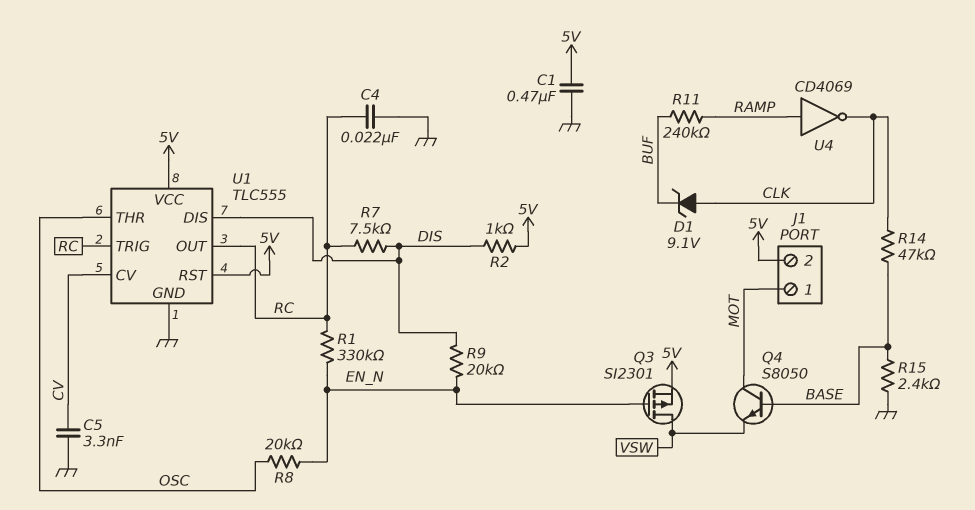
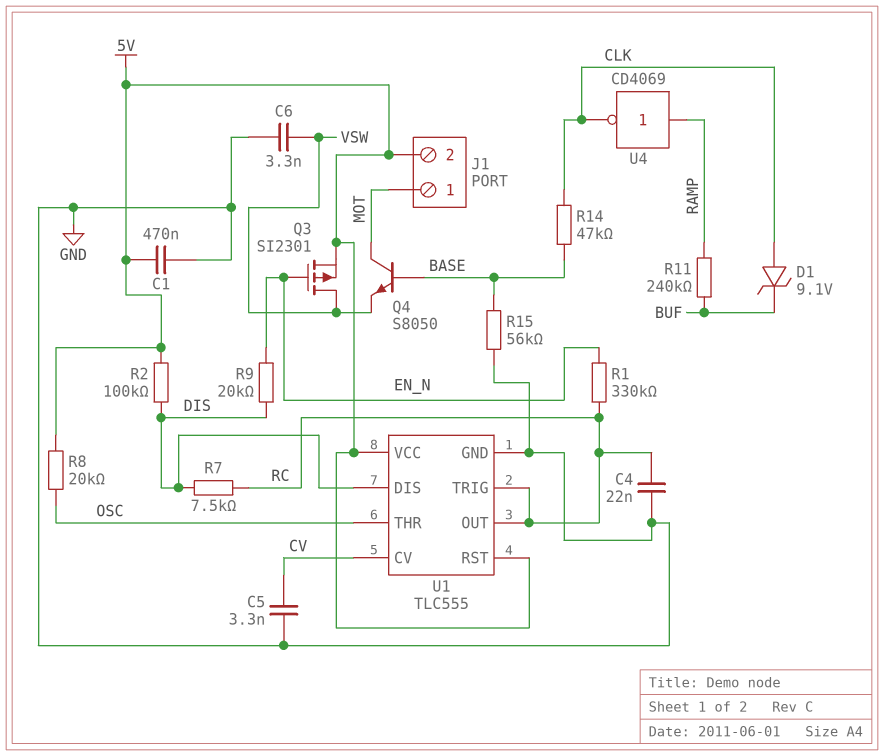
C6: none -> 3.3nF (GND, VSW)
R2: 1k (5V, DIS) -> 100k (5V, DIS)
R8: 20k (EN_N, OSC) -> 20k (5V, OSC)
R15: 2.4k (BASE, GND) -> 56k (BASE, GND)

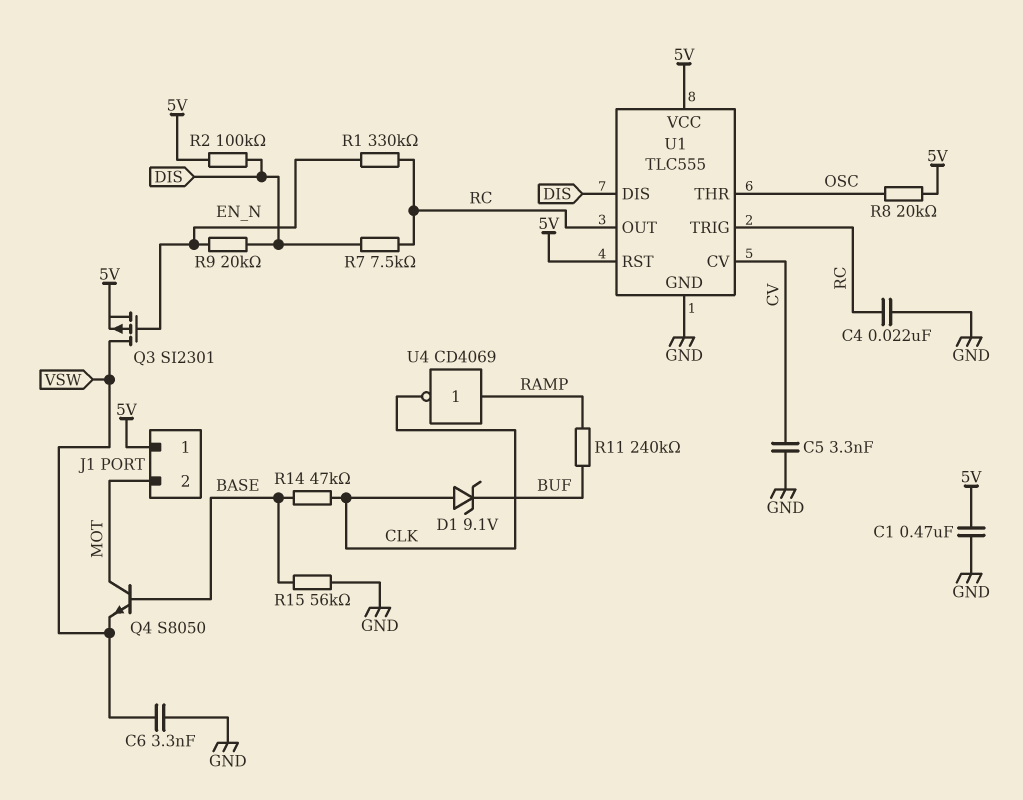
J1 pin 1: MOT -> 5V
J1 pin 2: 5V -> MOT

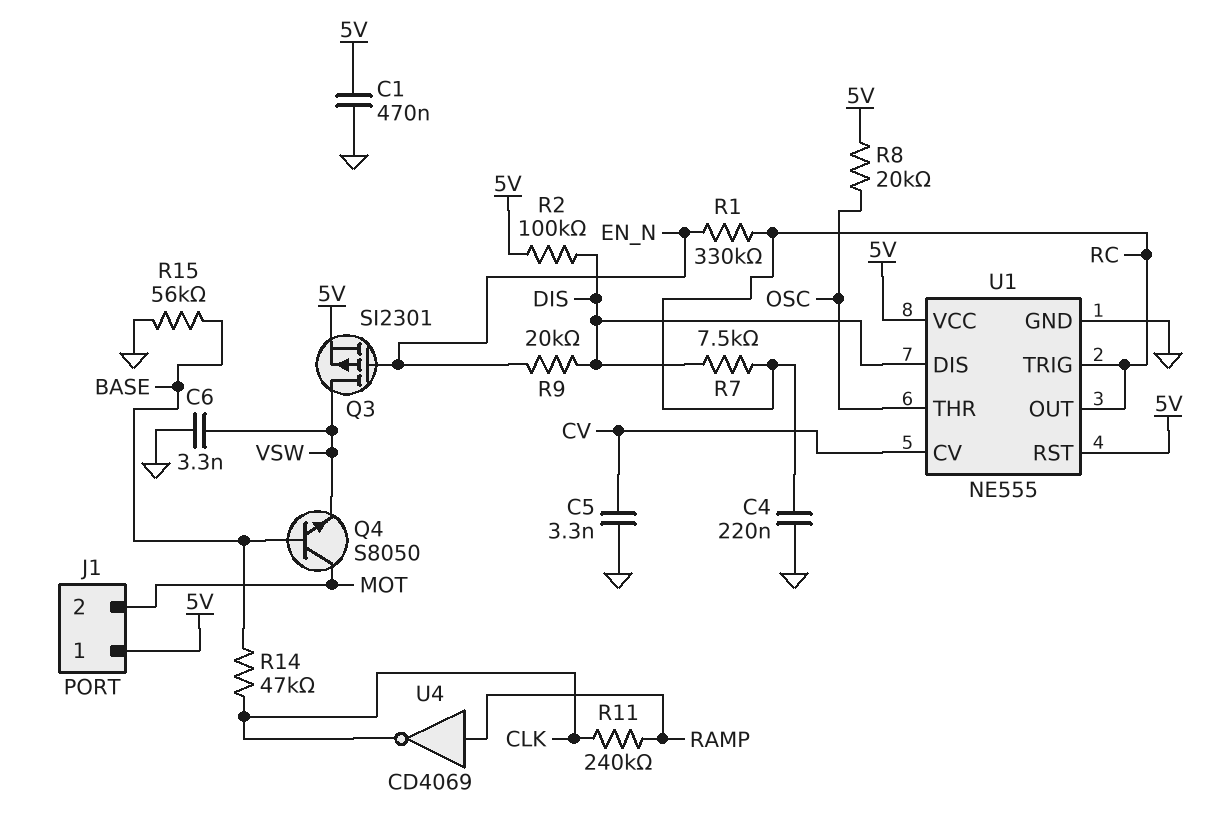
C4: 22nF (GND, RC) -> 220nF (GND, RC)
D1: zener 9.1V (A CLK, K BUF) -> none
R11: 240k (BUF, RAMP) -> 240k (CLK, RAMP)
U1: TLC555 -> NE555

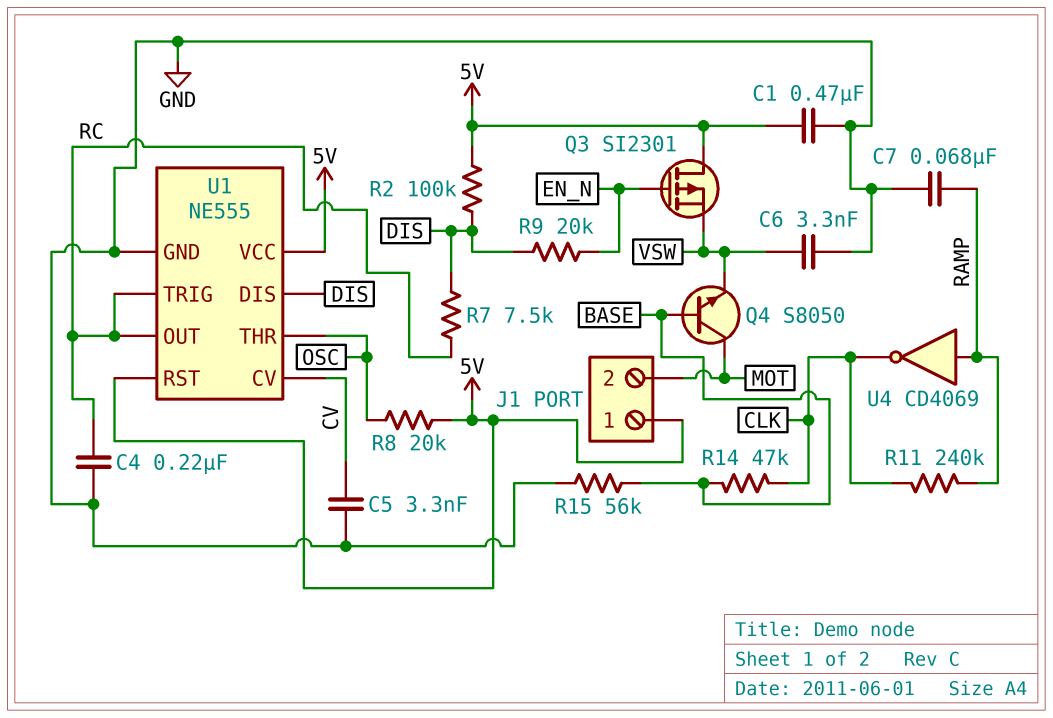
C7: none -> 68nF (GND, RAMP)
Q3: PMOS SI2301 (G EN_N, D VSW, S 5V) -> PMOS SI2301 (G EN_N, D 5V, S VSW)
R1: 330k (EN_N, RC) -> none

